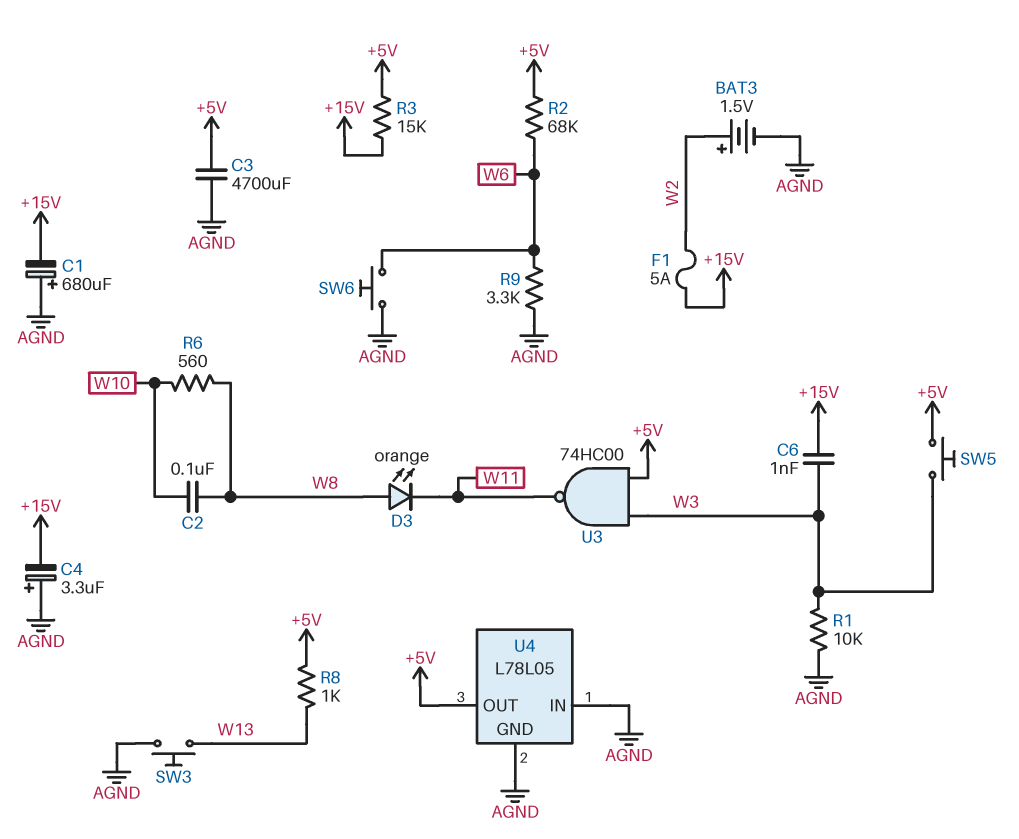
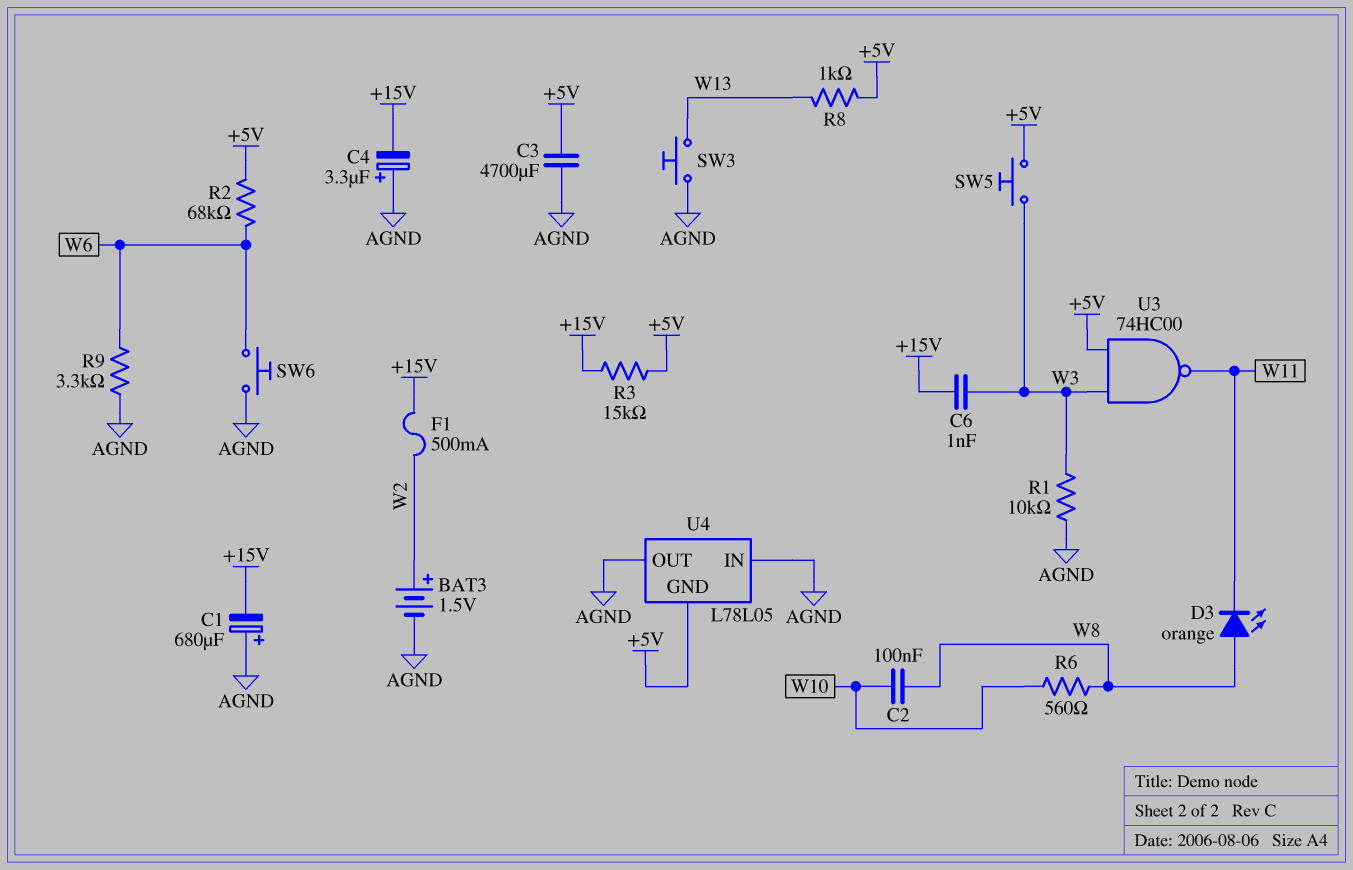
F1: 5A (+15V, W2) -> 500mA (+15V, W2)
U4 pin GND: AGND -> +5V
U4 pin OUT: +5V -> AGND

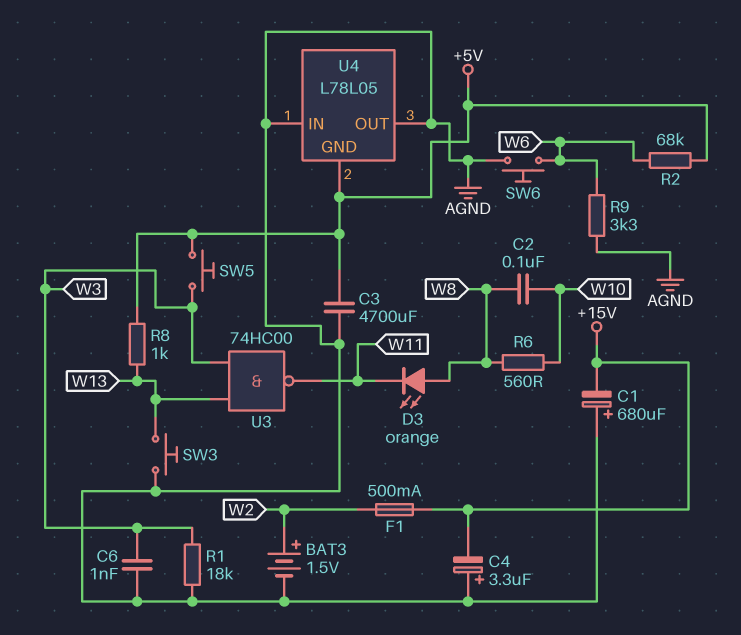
C6: 1nF (+15V, W3) -> 1nF (AGND, W3)
R1: 10k (AGND, W3) -> 18k (AGND, W3)
R3: 15k (+5V, +15V) -> none
U3: NAND 74HC00 (in +5V, in W3, out W11) -> NAND 74HC00 (in W3, in W13, out W11)

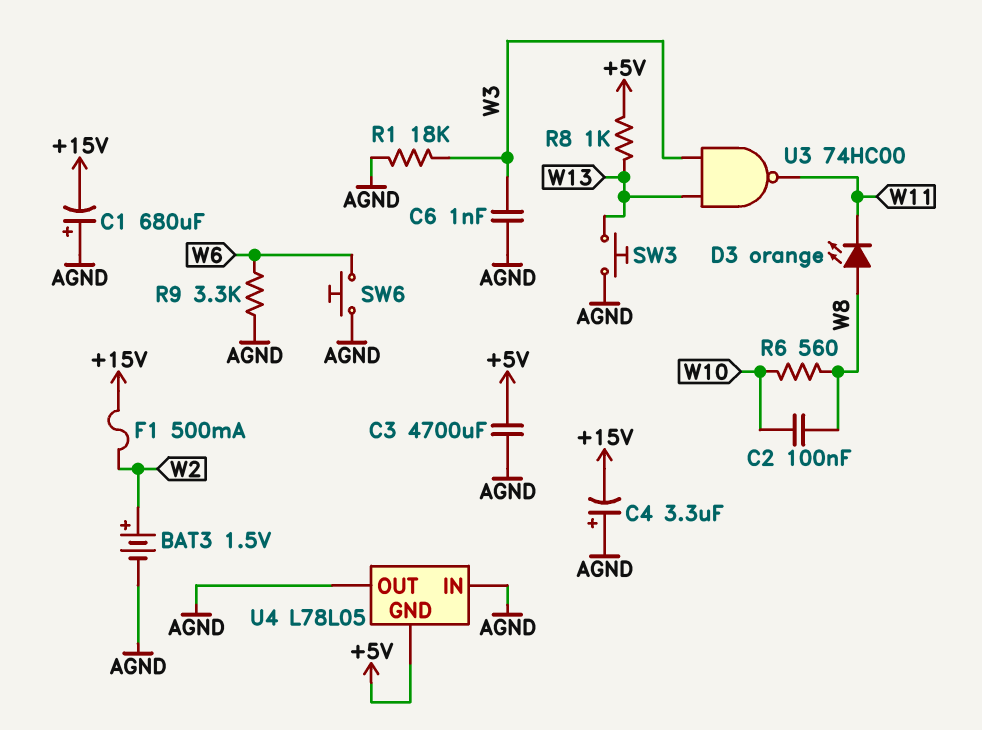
R2: 68k (+5V, W6) -> none
SW5: button (+5V, W3) -> none

